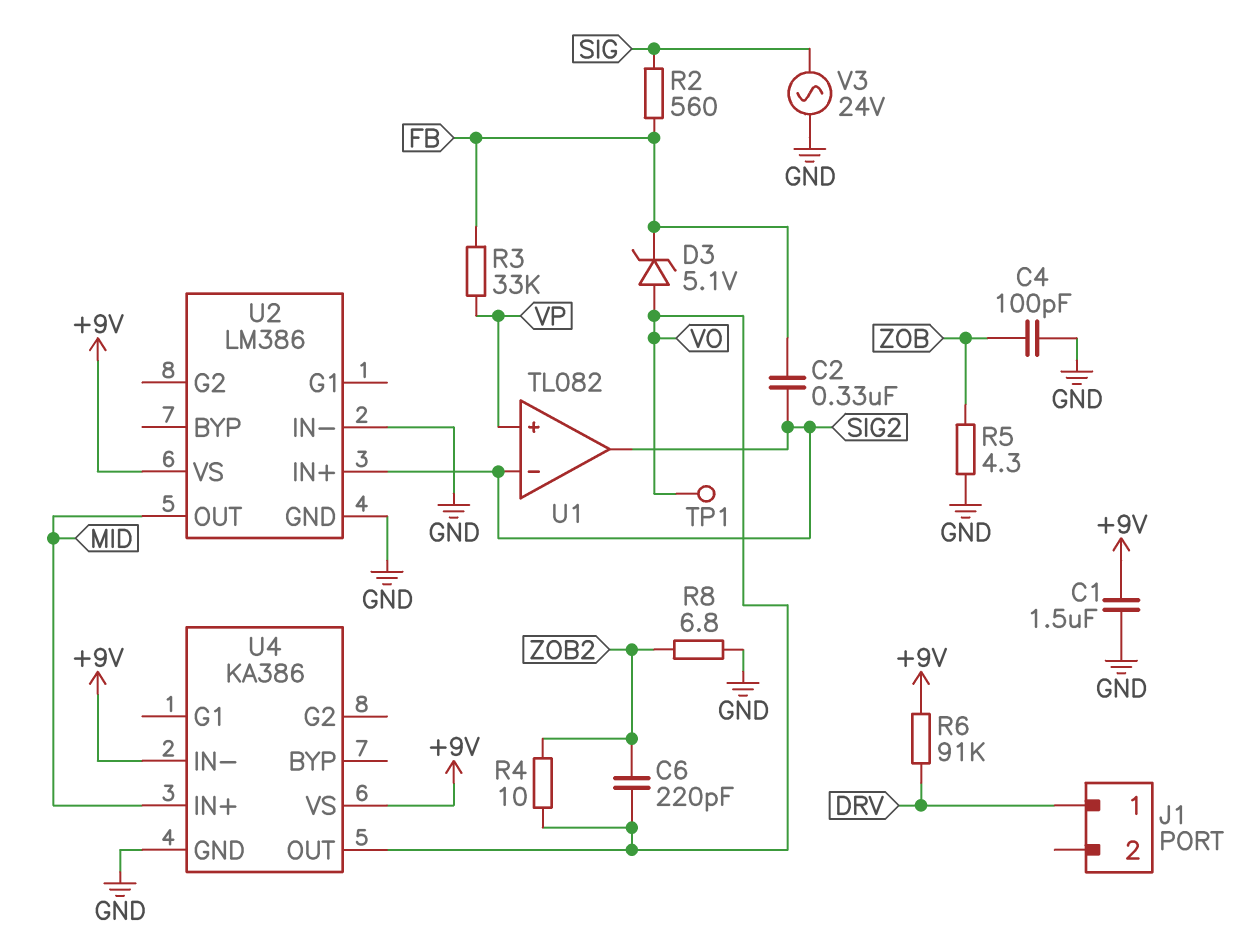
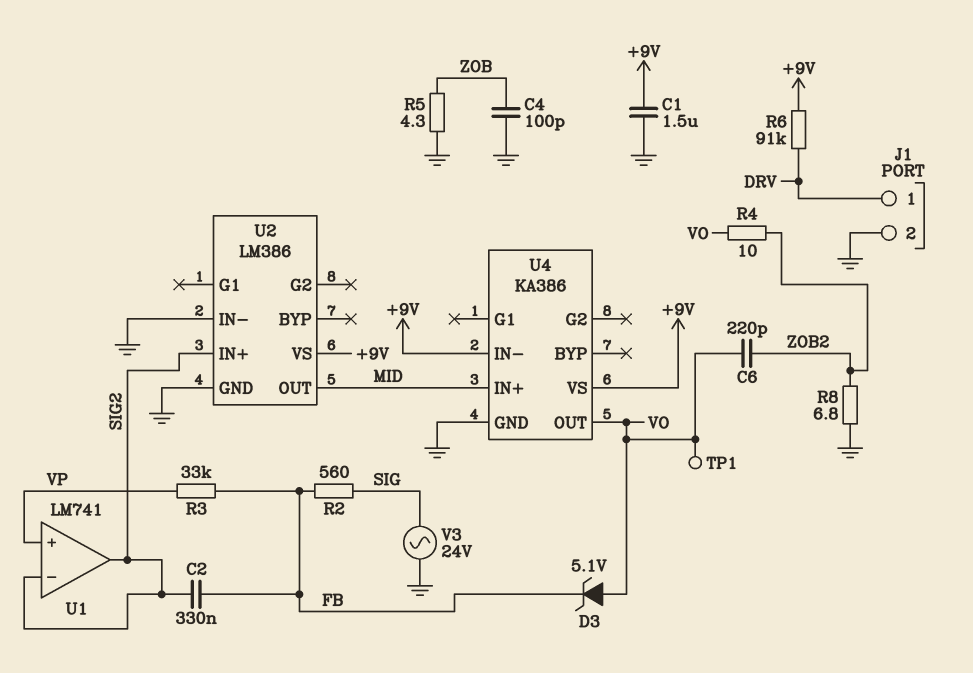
J1 pin 2: none -> GND
U1: TL082 -> LM741

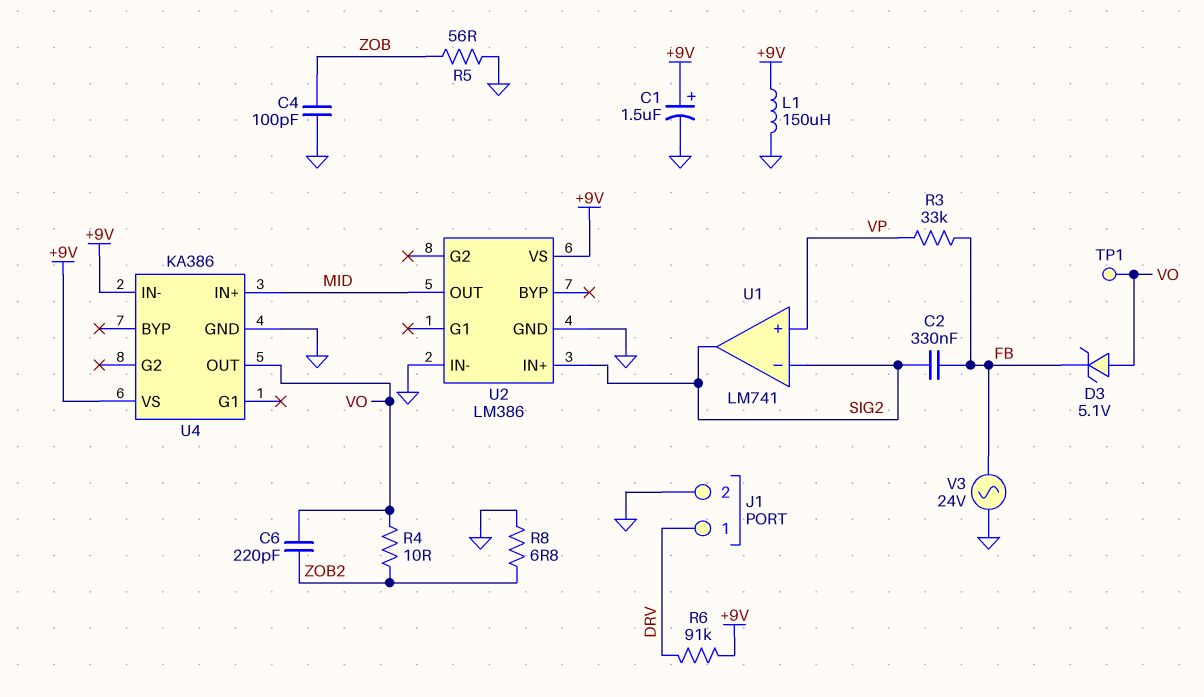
C1: 1.5uF (+9V, GND) -> 1.5uF (plus +9V, minus GND)
L1: none -> 150uH (+9V, GND)
R2: 560 (FB, SIG) -> none
R5: 4.3 (GND, ZOB) -> 56 (GND, ZOB)
V3: AC 24V (GND, SIG) -> AC 24V (FB, GND)

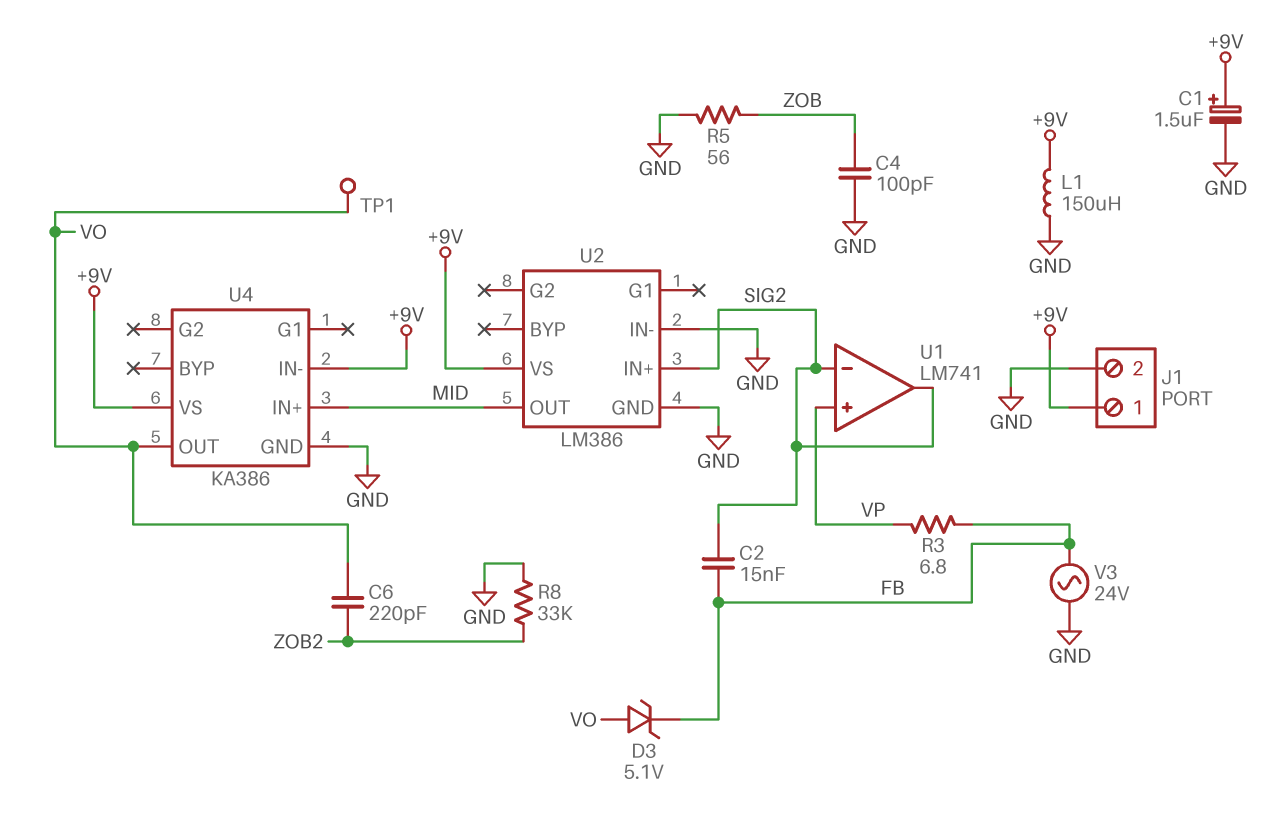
C2: 330nF (FB, SIG2) -> 15nF (FB, SIG2)
J1 pin 1: DRV -> +9V
R3: 33k (FB, VP) -> 6.8 (FB, VP)
R4: 10 (VO, ZOB2) -> none
R6: 91k (+9V, DRV) -> none
R8: 6.8 (GND, ZOB2) -> 33k (GND, ZOB2)

